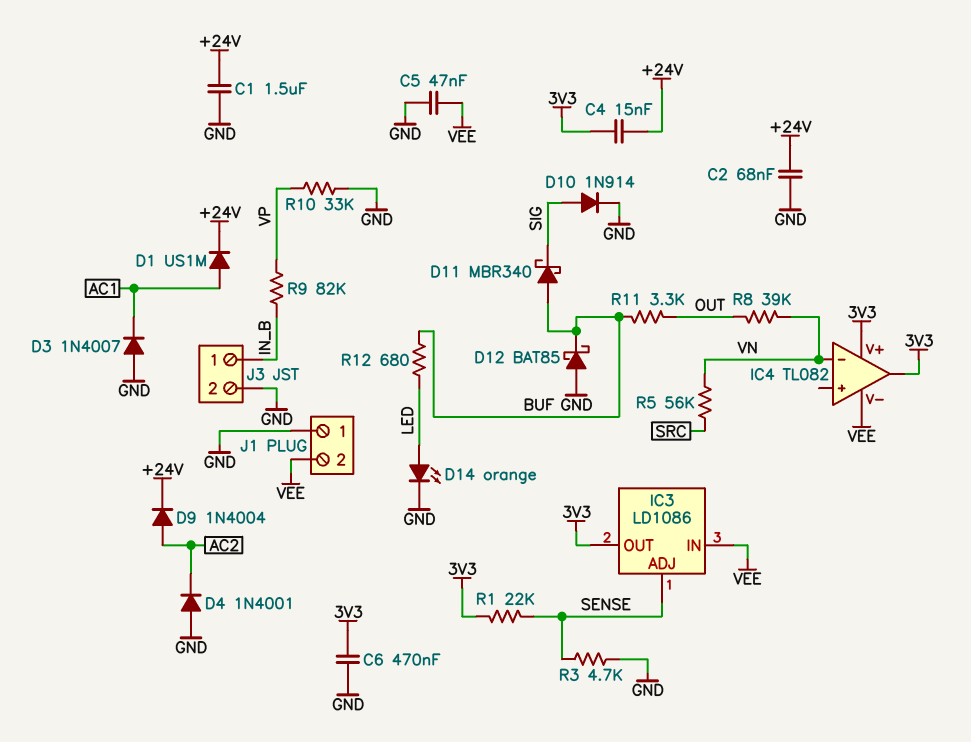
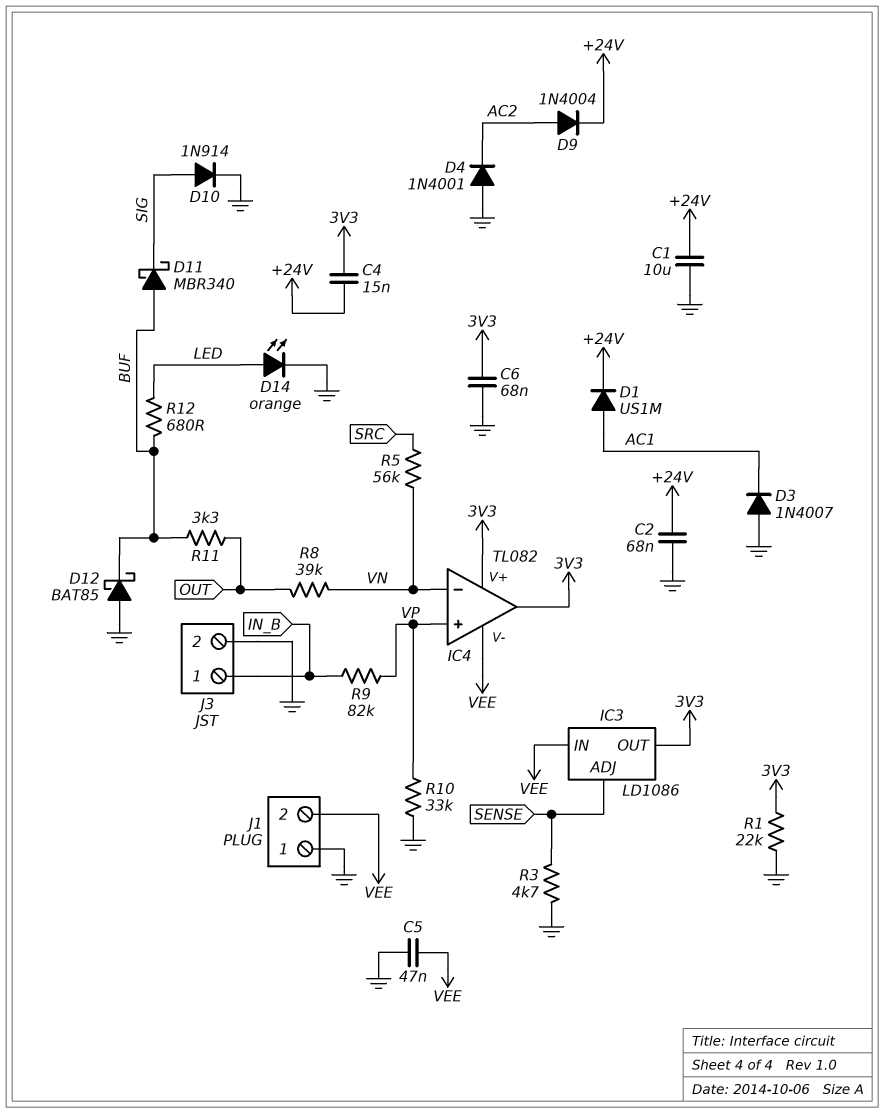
C1: 1.5uF (+24V, GND) -> 10uF (+24V, GND)
C6: 470nF (3V3, GND) -> 68nF (3V3, GND)
IC4 pin in+: none -> VP
R1: 22k (3V3, SENSE) -> 22k (3V3, GND)

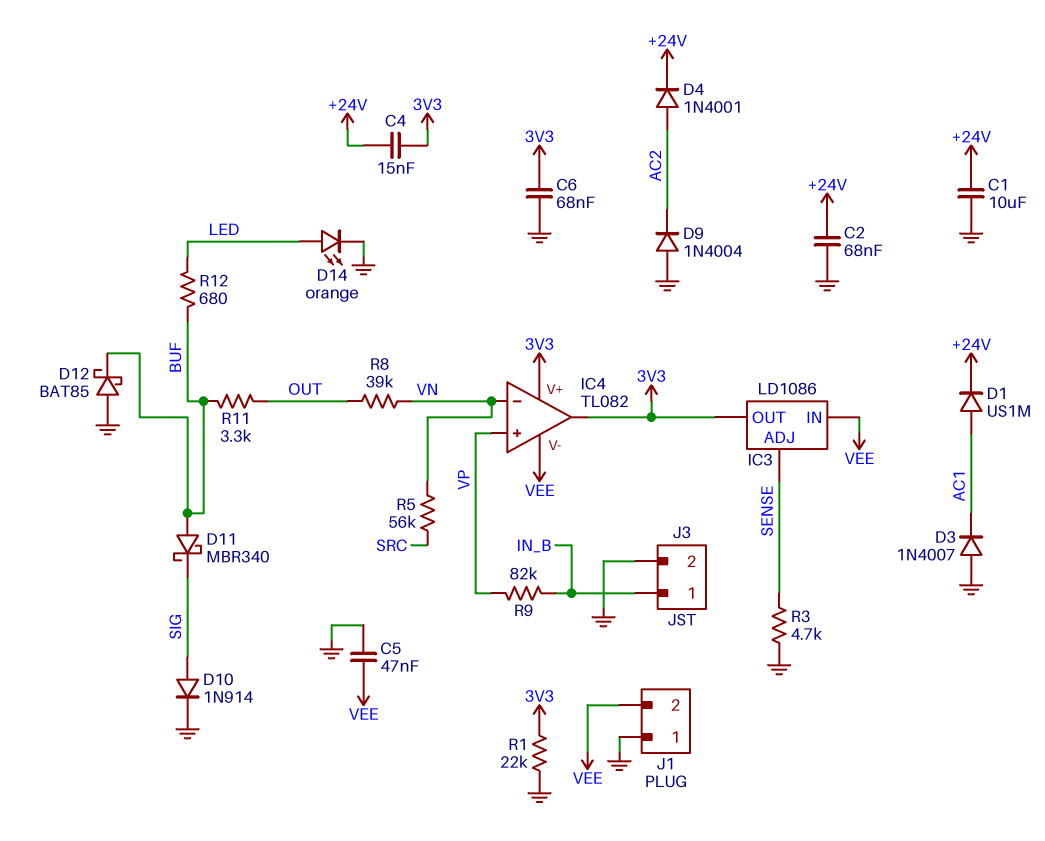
D4: diode 1N4001 (A GND, K AC2) -> diode 1N4001 (A AC2, K +24V)
D9: diode 1N4004 (A AC2, K +24V) -> diode 1N4004 (A GND, K AC2)
R10: 33k (GND, VP) -> none

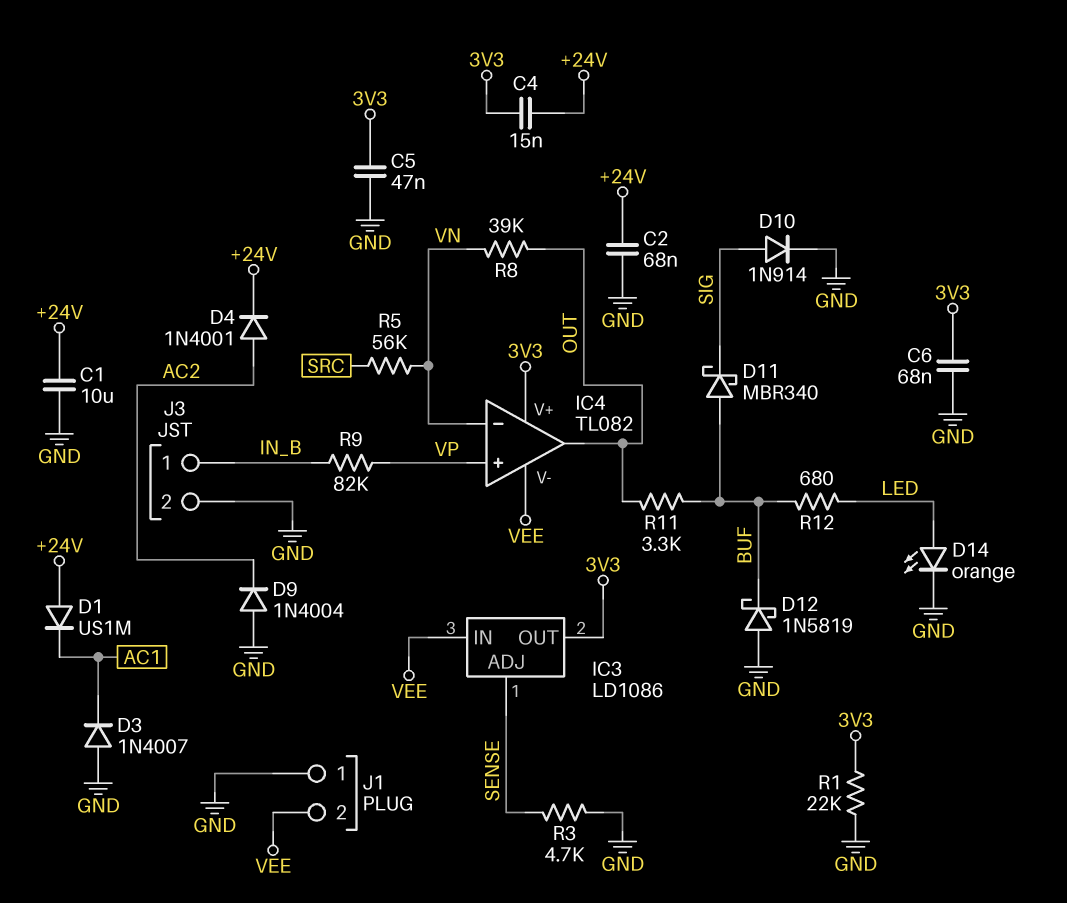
C5: 47nF (GND, VEE) -> 47nF (3V3, GND)
D1: diode US1M (A AC1, K +24V) -> diode US1M (A +24V, K AC1)
D12: schottky BAT85 (A GND, K BUF) -> schottky 1N5819 (A GND, K BUF)
IC4 pin out: 3V3 -> OUT

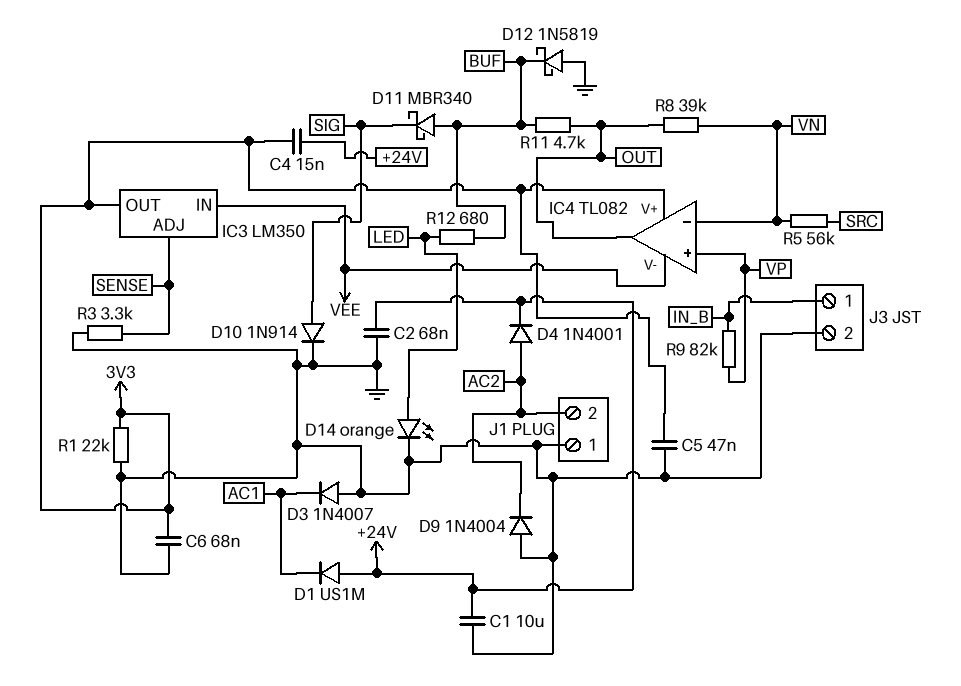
IC3: LD1086 -> LM350
J1 pin 2: VEE -> AC2
R3: 4.7k (GND, SENSE) -> 3.3k (GND, SENSE)
R11: 3.3k (BUF, OUT) -> 4.7k (BUF, OUT)

